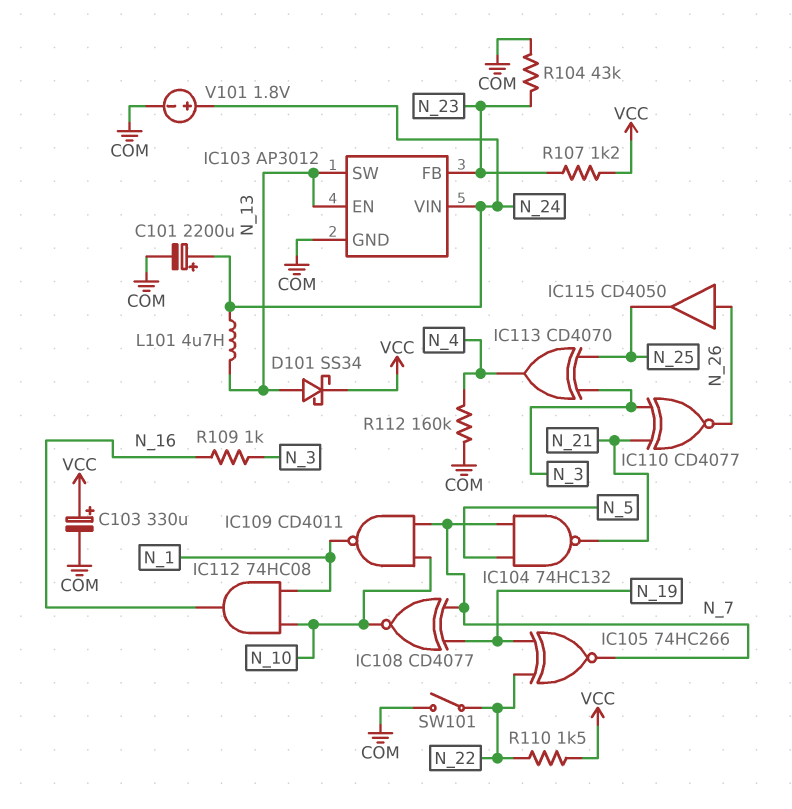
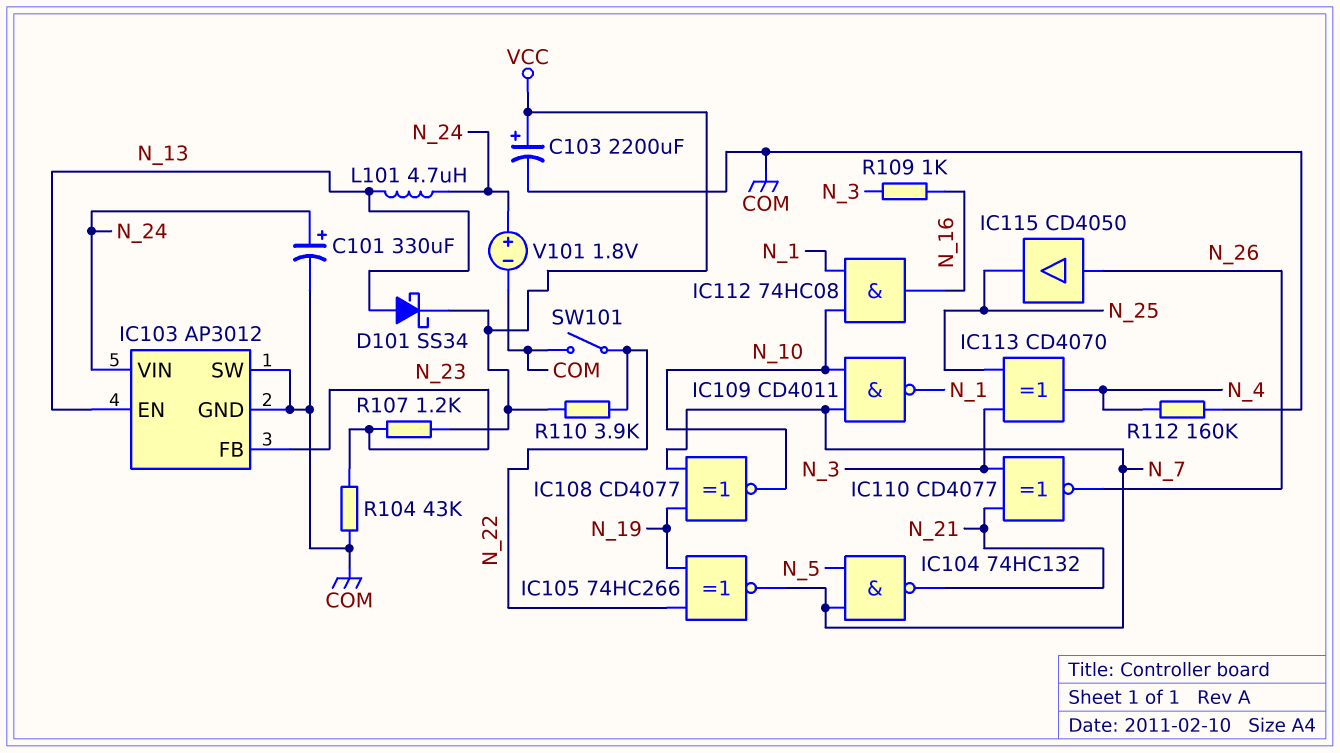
C101: 2200uF (plus N_24, minus COM) -> 330uF (plus N_24, minus COM)
C103: 330uF (plus VCC, minus COM) -> 2200uF (plus VCC, minus COM)
IC103 pin SW: N_13 -> COM
R110: 1.5k (N_22, VCC) -> 3.9k (N_22, VCC)

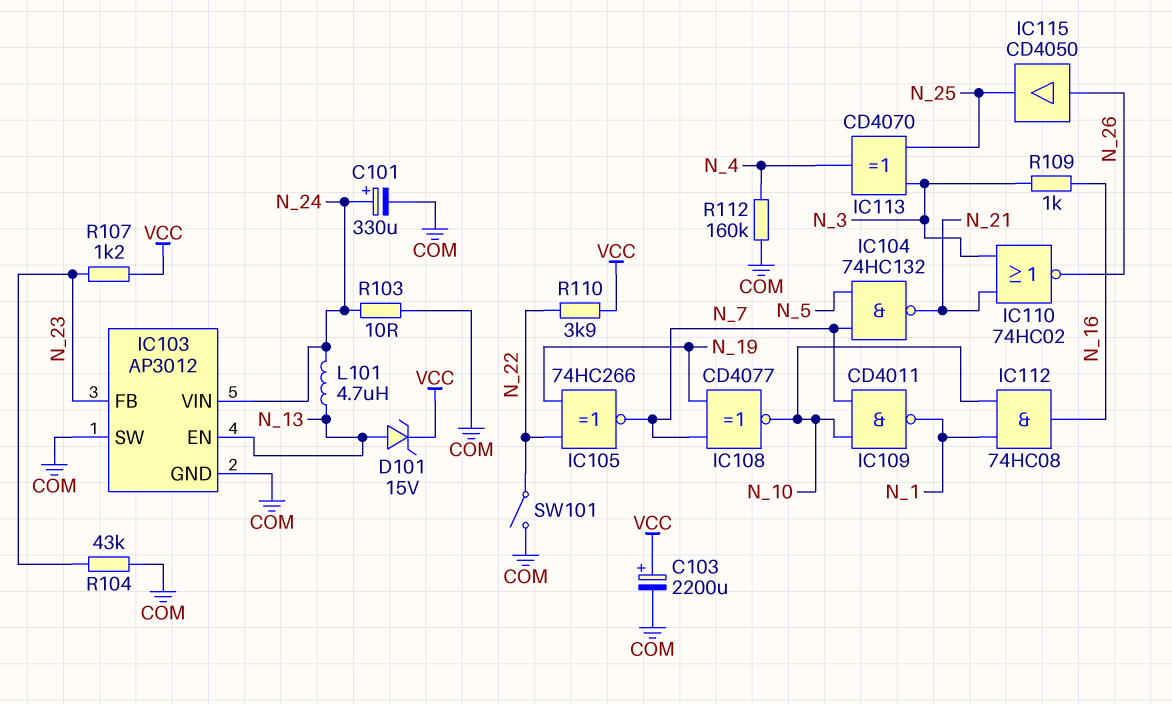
D101: schottky SS34 (A N_13, K VCC) -> zener 15V (A N_13, K VCC)
IC110: XNOR CD4077 (in N_3, in N_21, out N_26) -> NOR 74HC02 (in N_3, in N_21, out N_26)
R103: none -> 10 (COM, N_24)
V101: 1.8V (plus N_24, minus COM) -> none

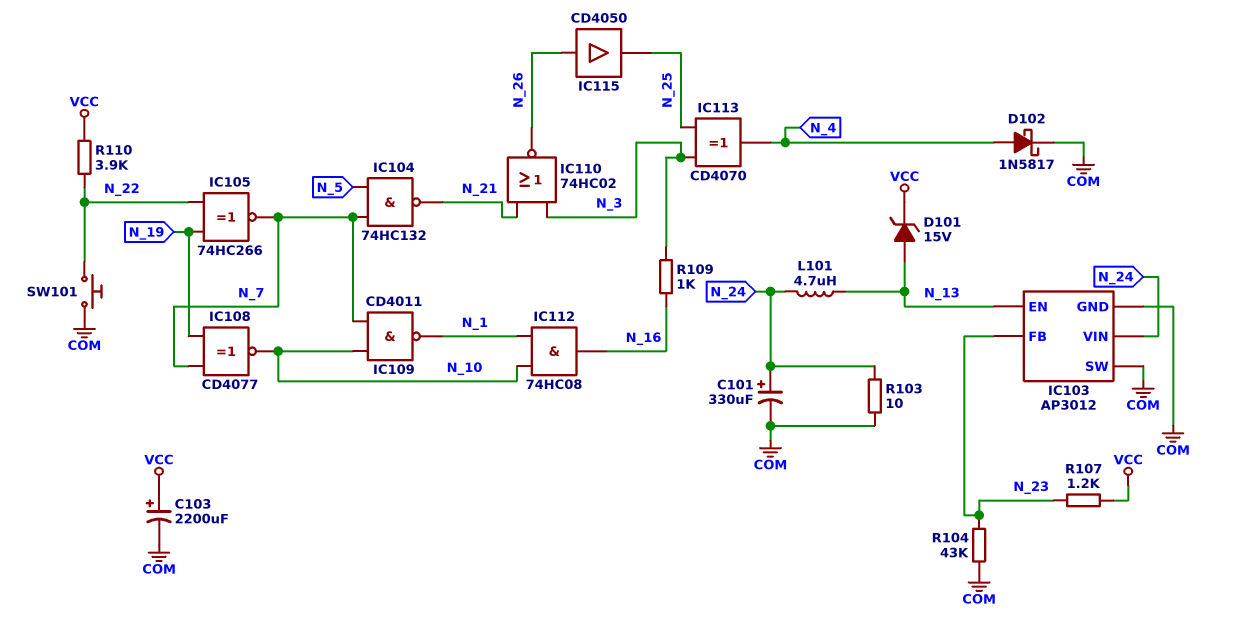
D102: none -> schottky 1N5817 (A N_4, K COM)
R112: 160k (COM, N_4) -> none
SW101: switch (COM, N_22) -> button (COM, N_22)

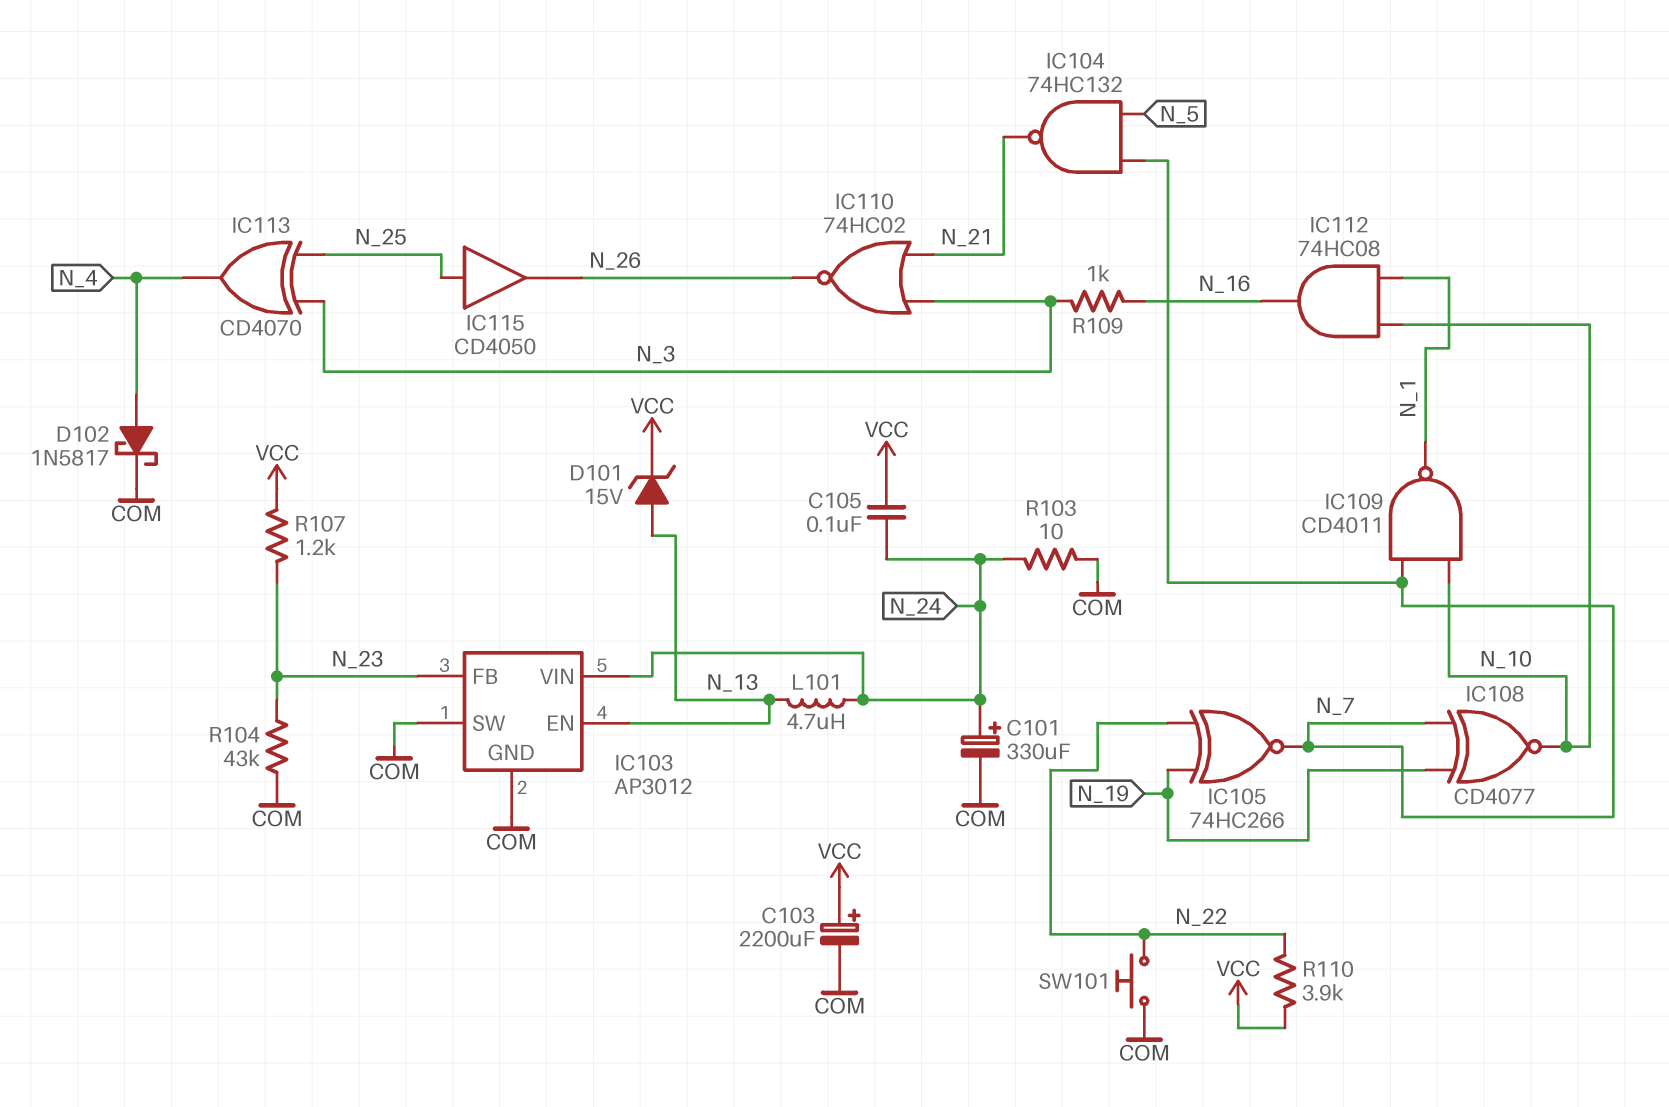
C105: none -> 100nF (N_24, VCC)
IC115: buffer CD4050 (in N_26, out N_25) -> buffer CD4050 (in N_25, out N_26)

